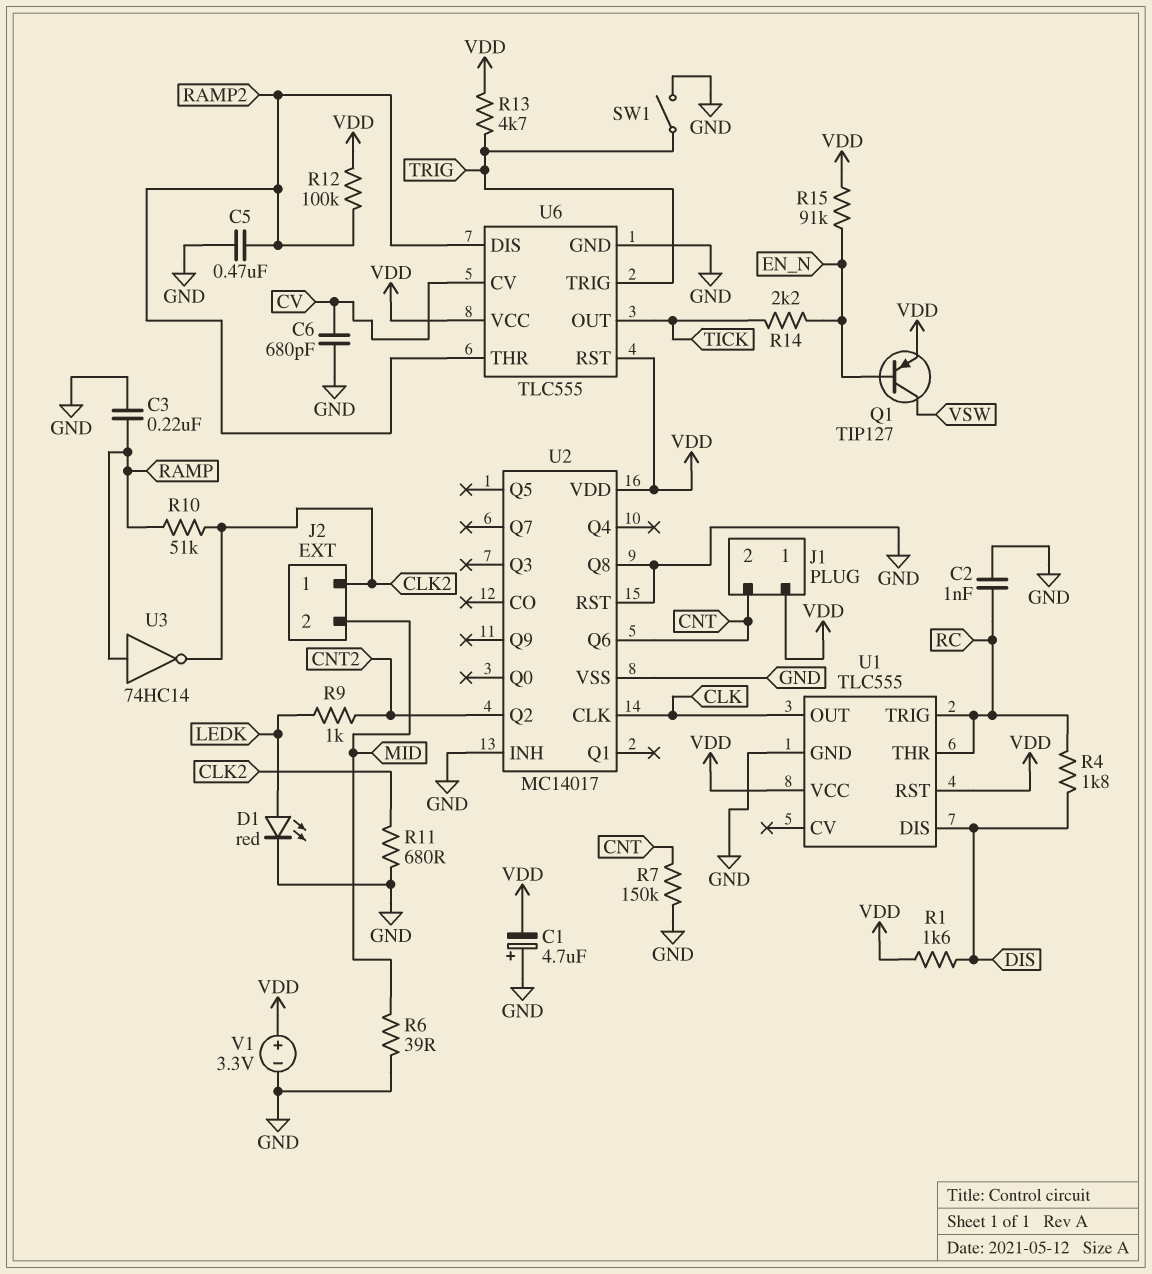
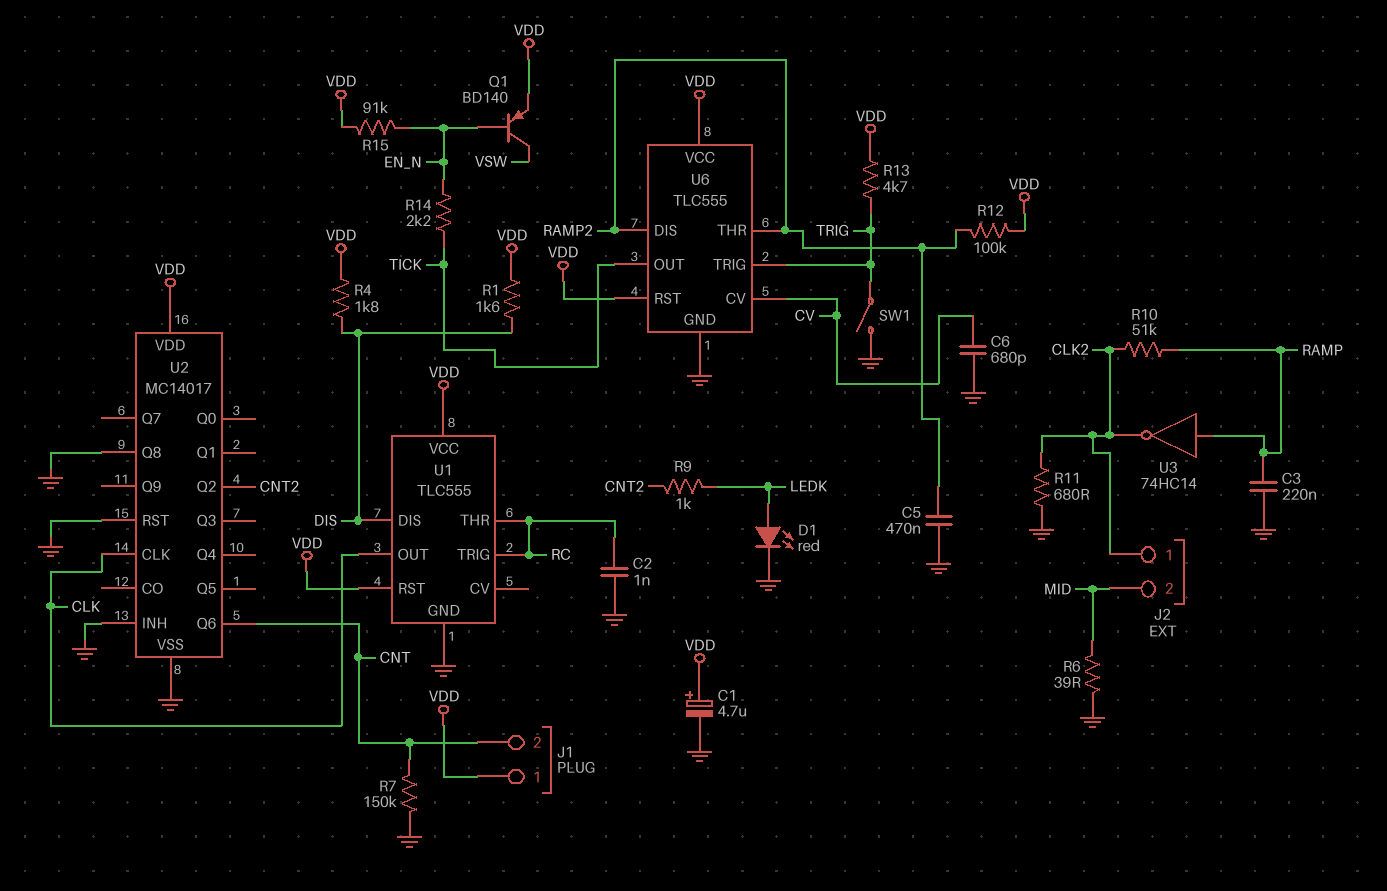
C1: 4.7uF (plus GND, minus VDD) -> 4.7uF (plus VDD, minus GND)
Q1: PNP TIP127 (B EN_N, C VSW, E VDD) -> PNP BD140 (B EN_N, C VSW, E VDD)
R4: 1.8k (DIS, RC) -> 1.8k (DIS, VDD)
V1: 3.3V (plus VDD, minus GND) -> none

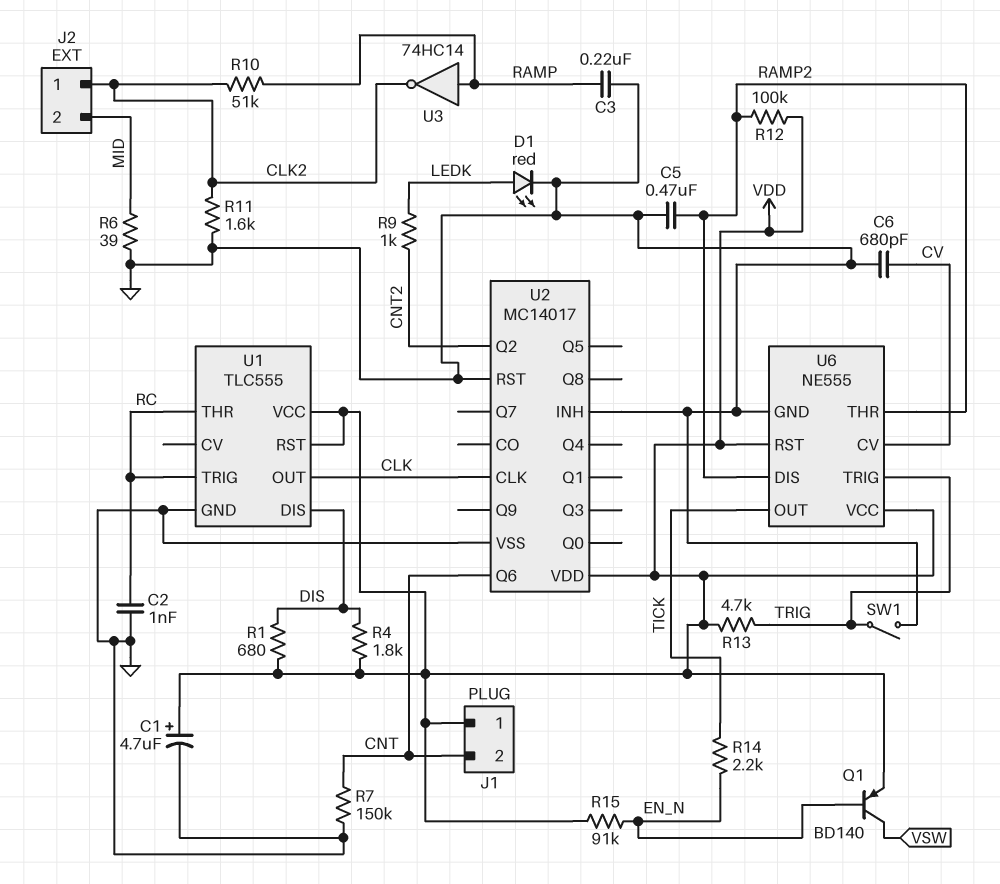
R1: 1.6k (DIS, VDD) -> 680 (DIS, VDD)
R11: 680 (CLK2, GND) -> 1.6k (CLK2, GND)
U2 pin Q8: GND -> none
U6: TLC555 -> NE555

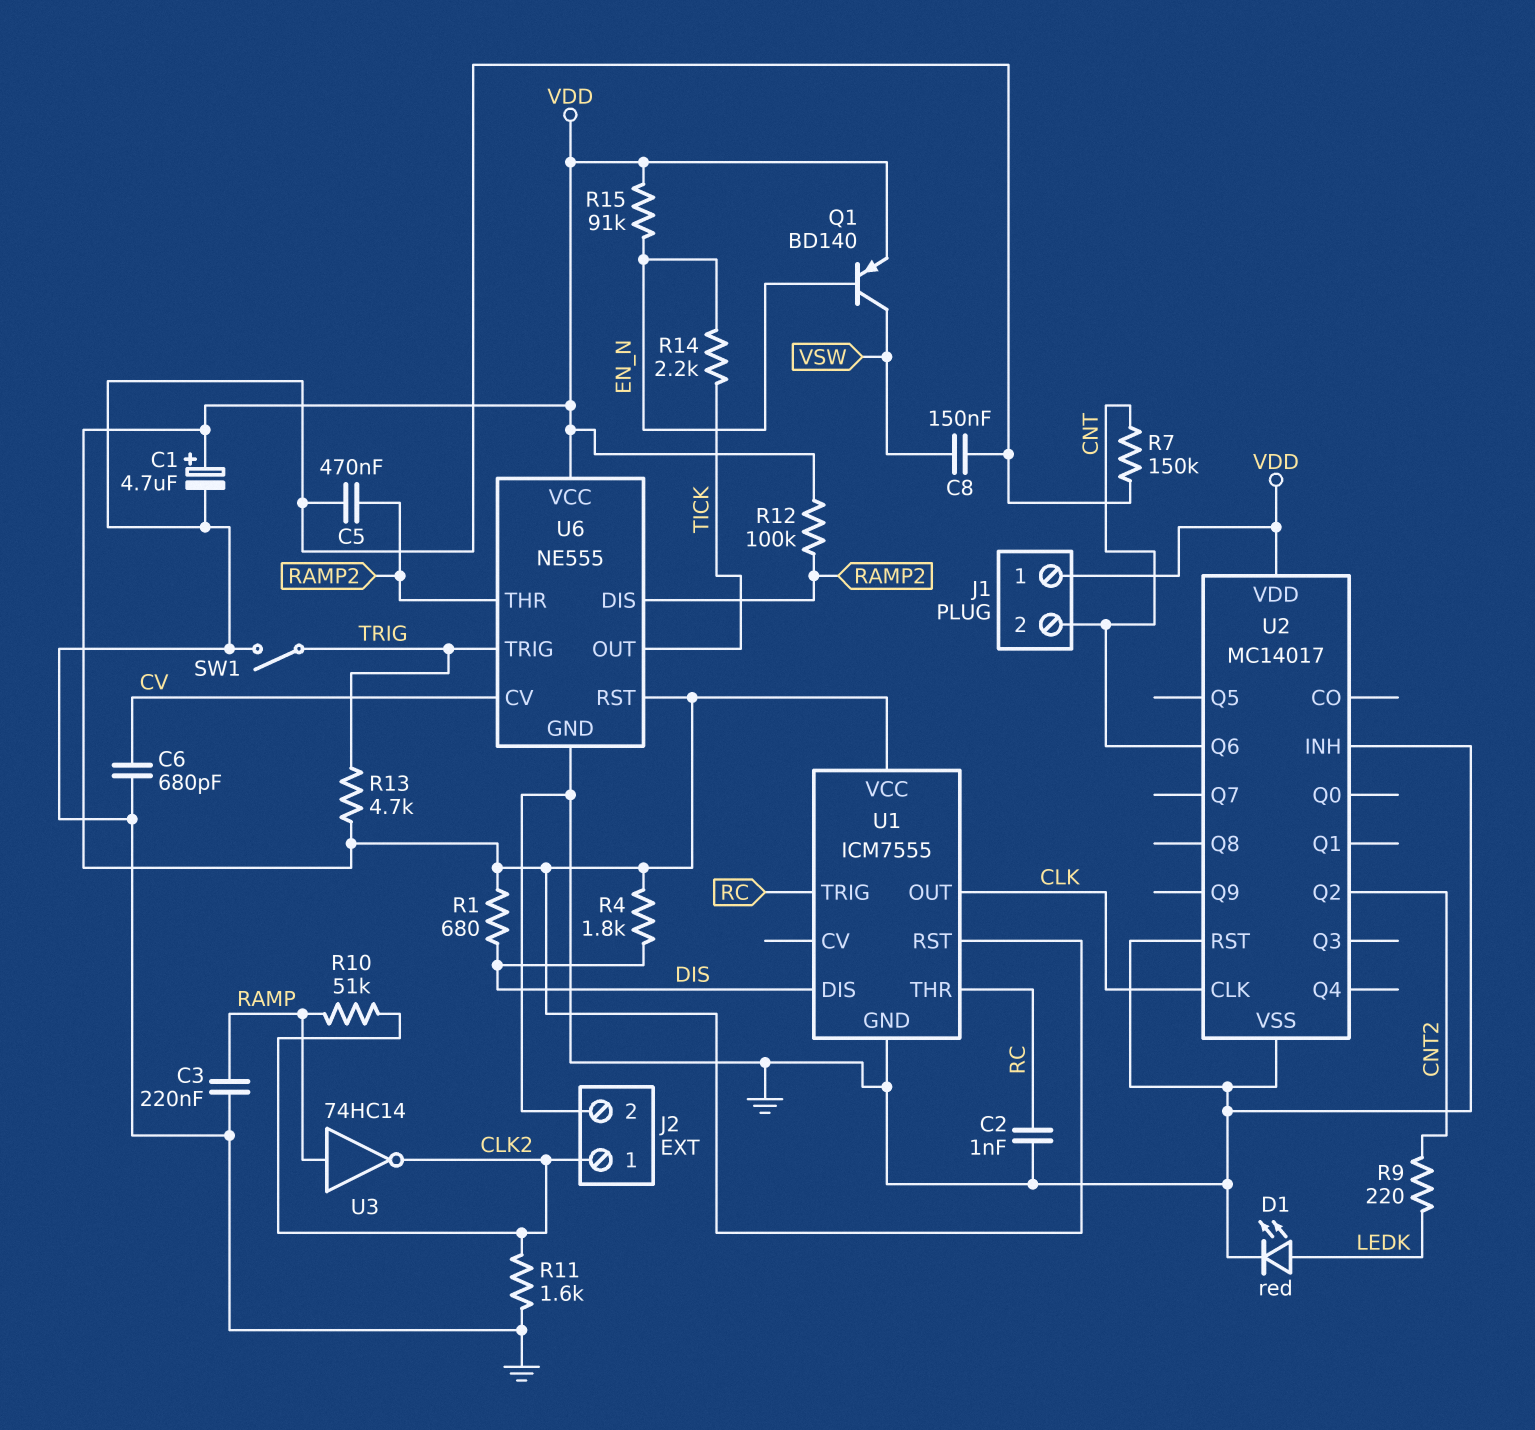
C8: none -> 150nF (GND, VSW)
J2 pin 2: MID -> GND
R6: 39 (GND, MID) -> none
R9: 1k (CNT2, LEDK) -> 220 (CNT2, LEDK)
U1: TLC555 -> ICM7555

